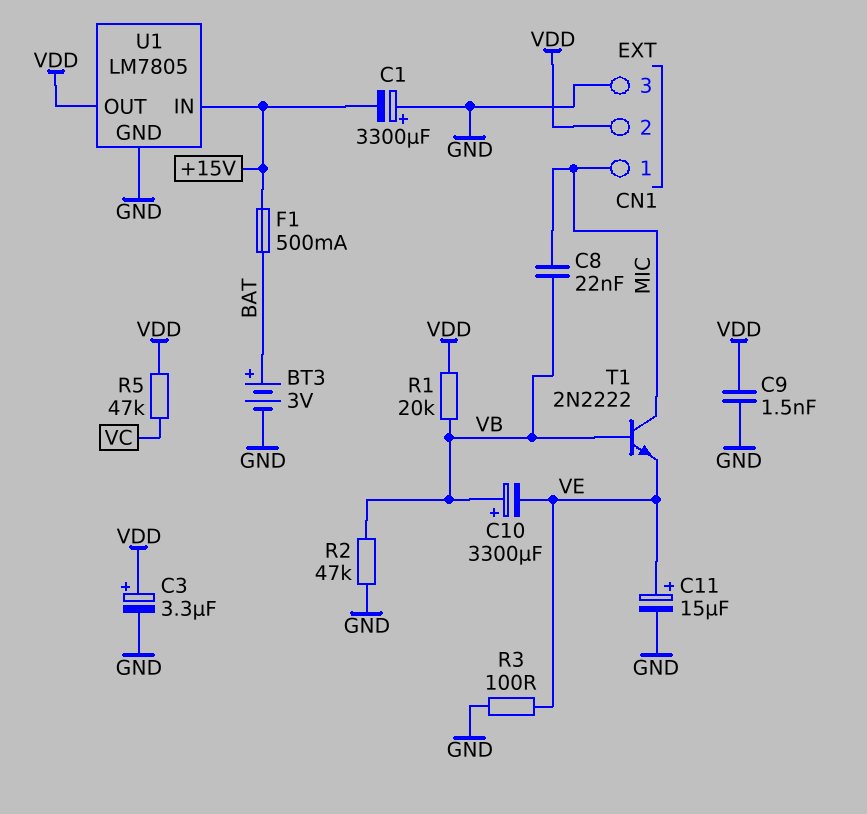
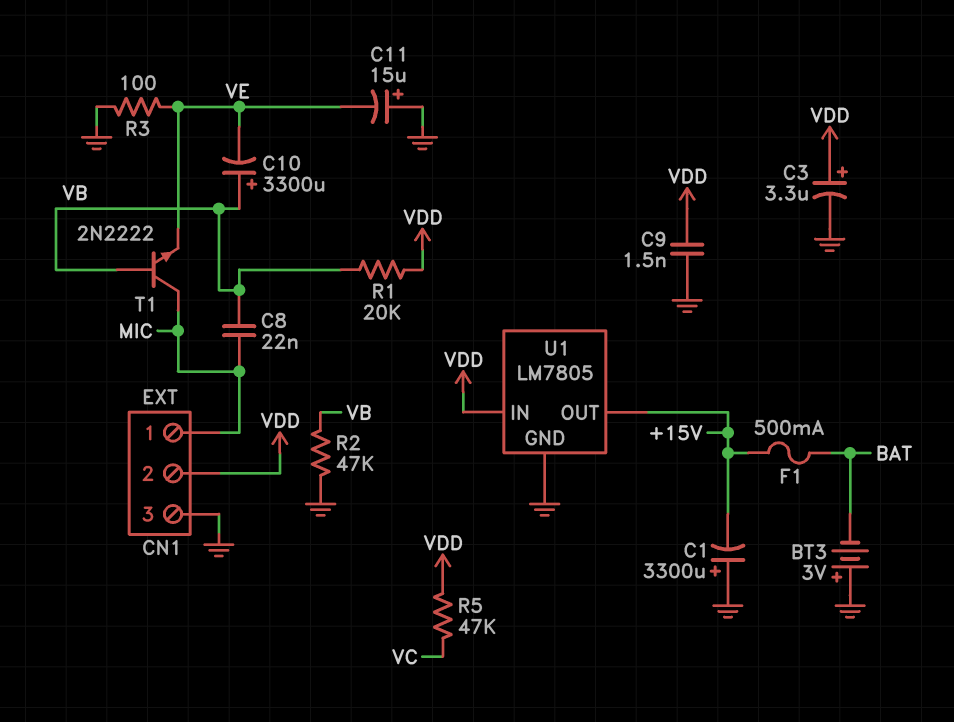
BT3: 3V (plus BAT, minus GND) -> 3V (plus GND, minus BAT)
C11: 15uF (plus VE, minus GND) -> 15uF (plus GND, minus VE)
U1 pin IN: +15V -> VDD
U1 pin OUT: VDD -> +15V

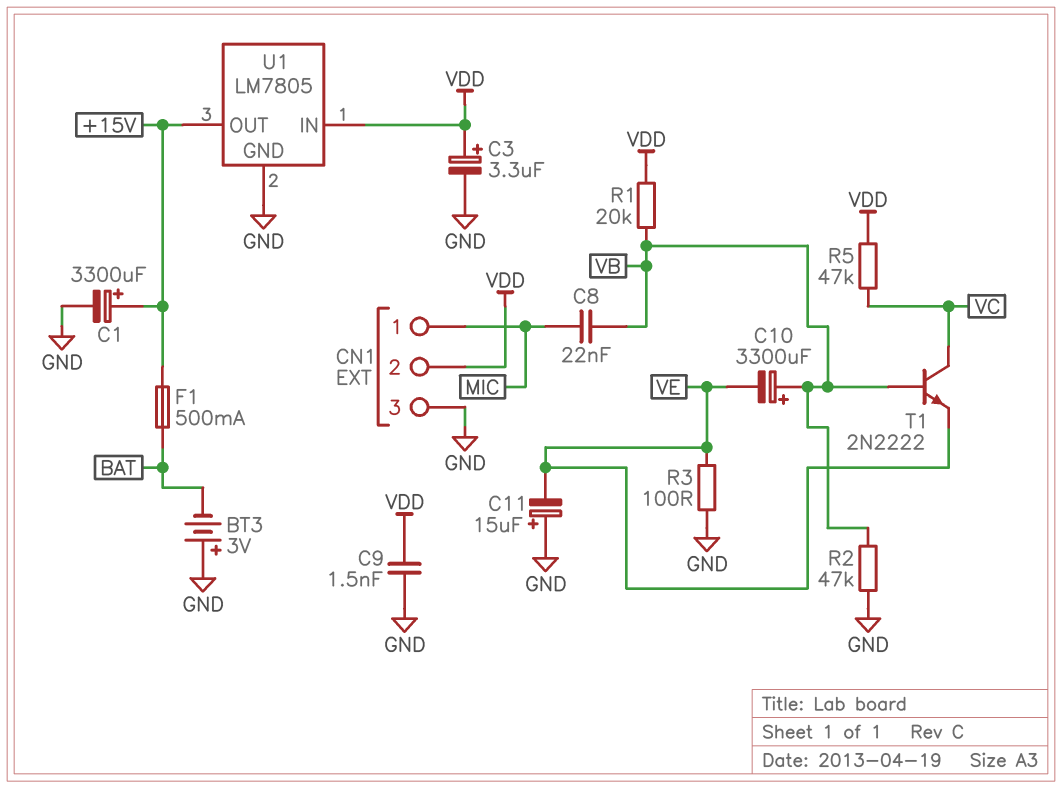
C1: 3300uF (plus GND, minus +15V) -> 3300uF (plus +15V, minus GND)
T1: NPN 2N2222 (B VB, C MIC, E VE) -> NPN 2N2222 (B VB, C VC, E VE)

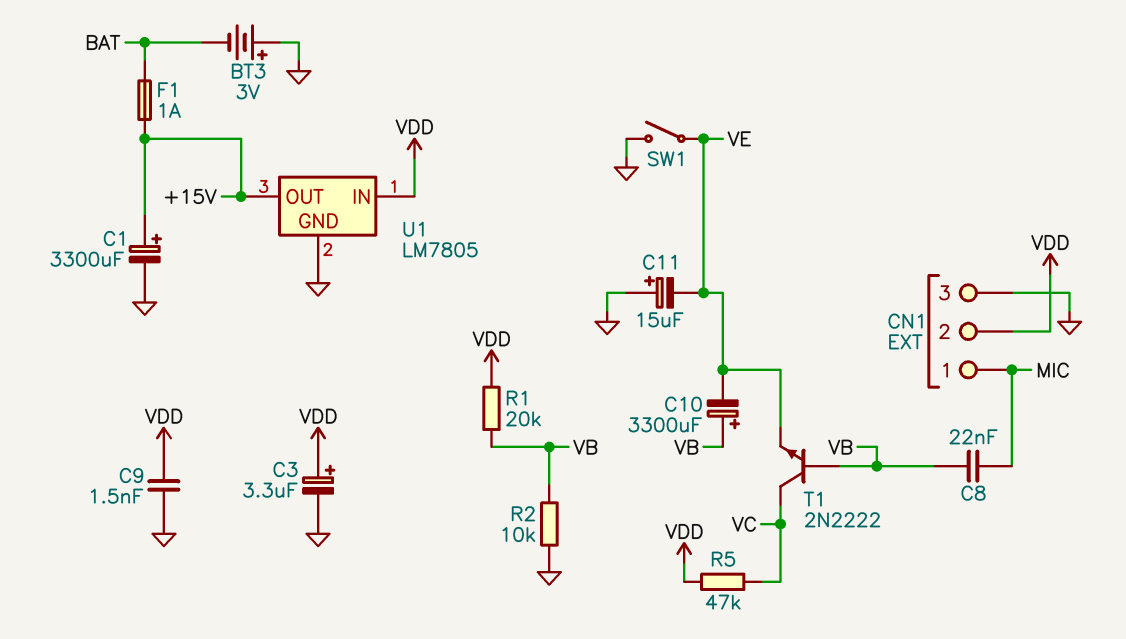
F1: 500mA (+15V, BAT) -> 1A (+15V, BAT)
R2: 47k (GND, VB) -> 10k (GND, VB)
R3: 100 (GND, VE) -> none
SW1: none -> switch (GND, VE)

